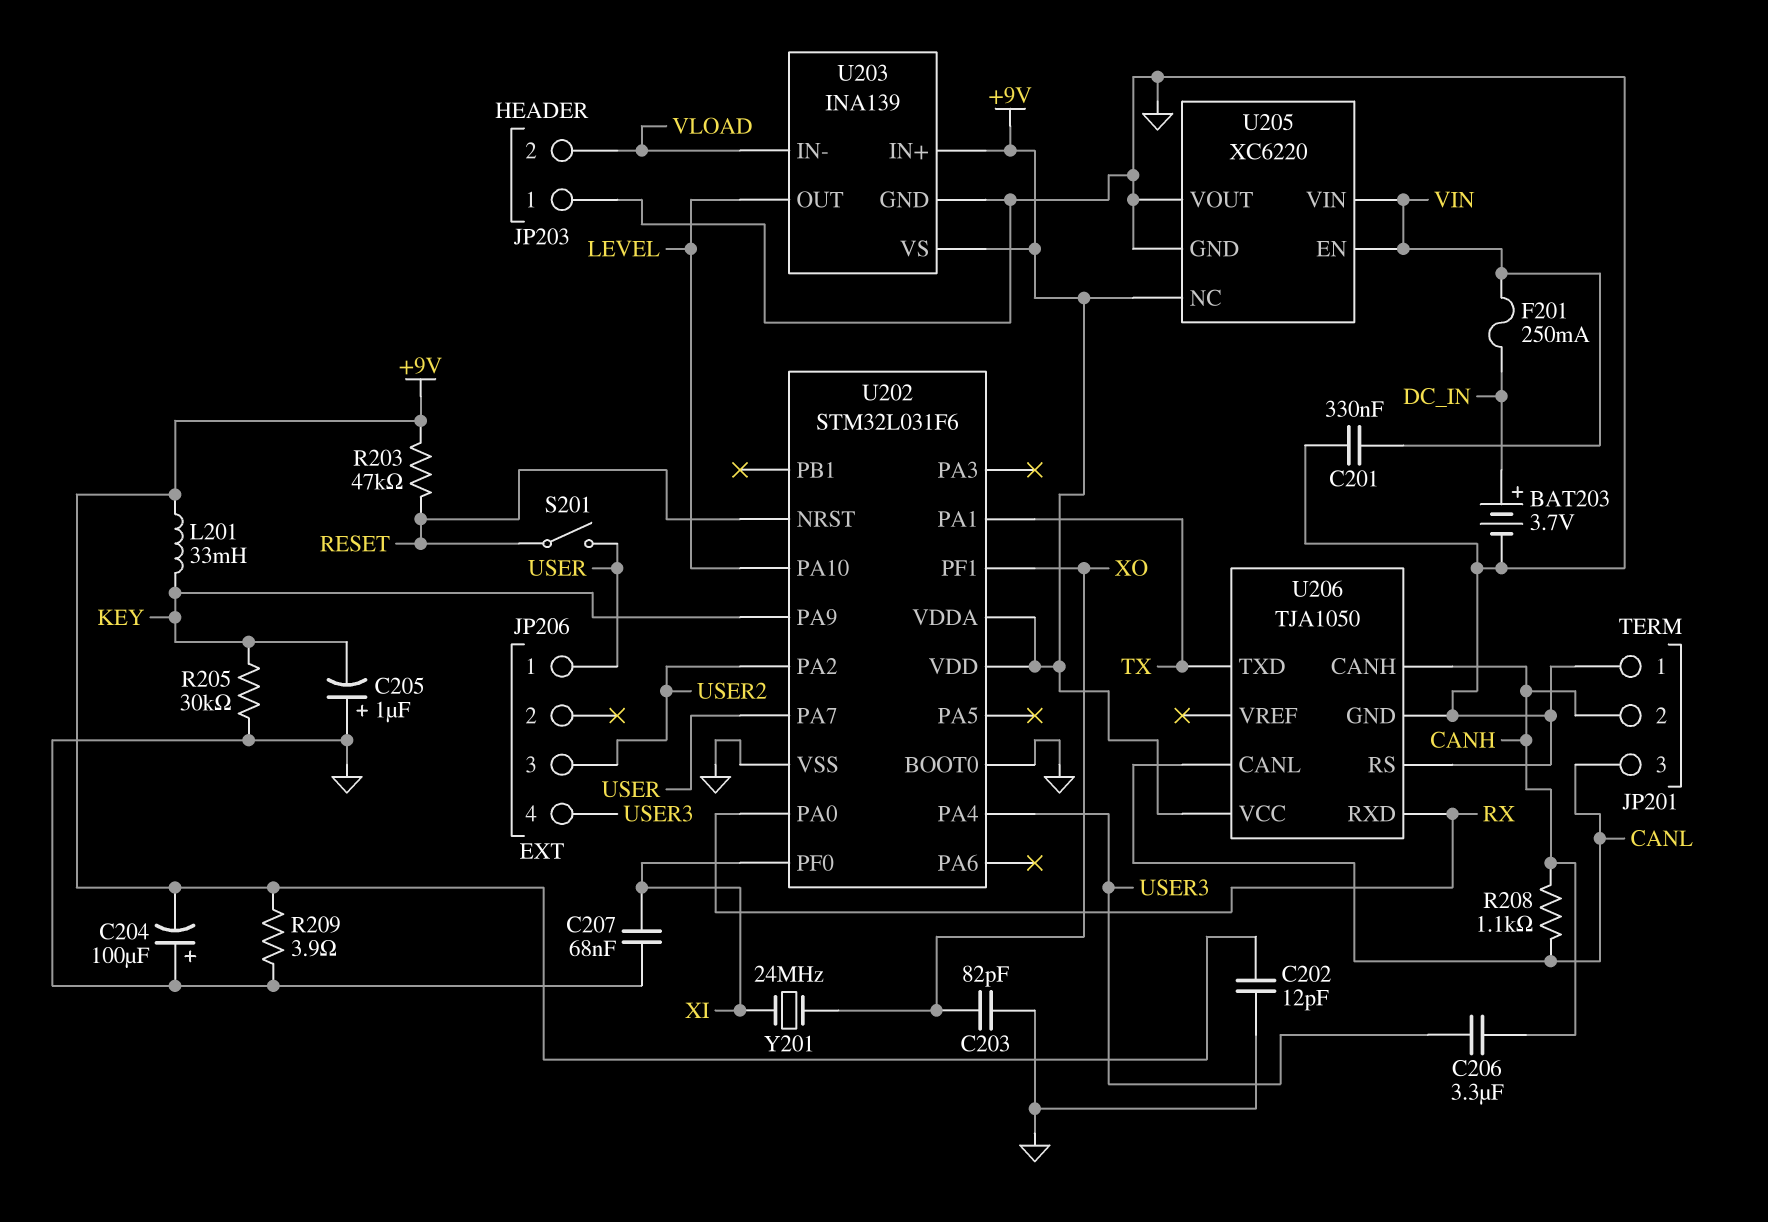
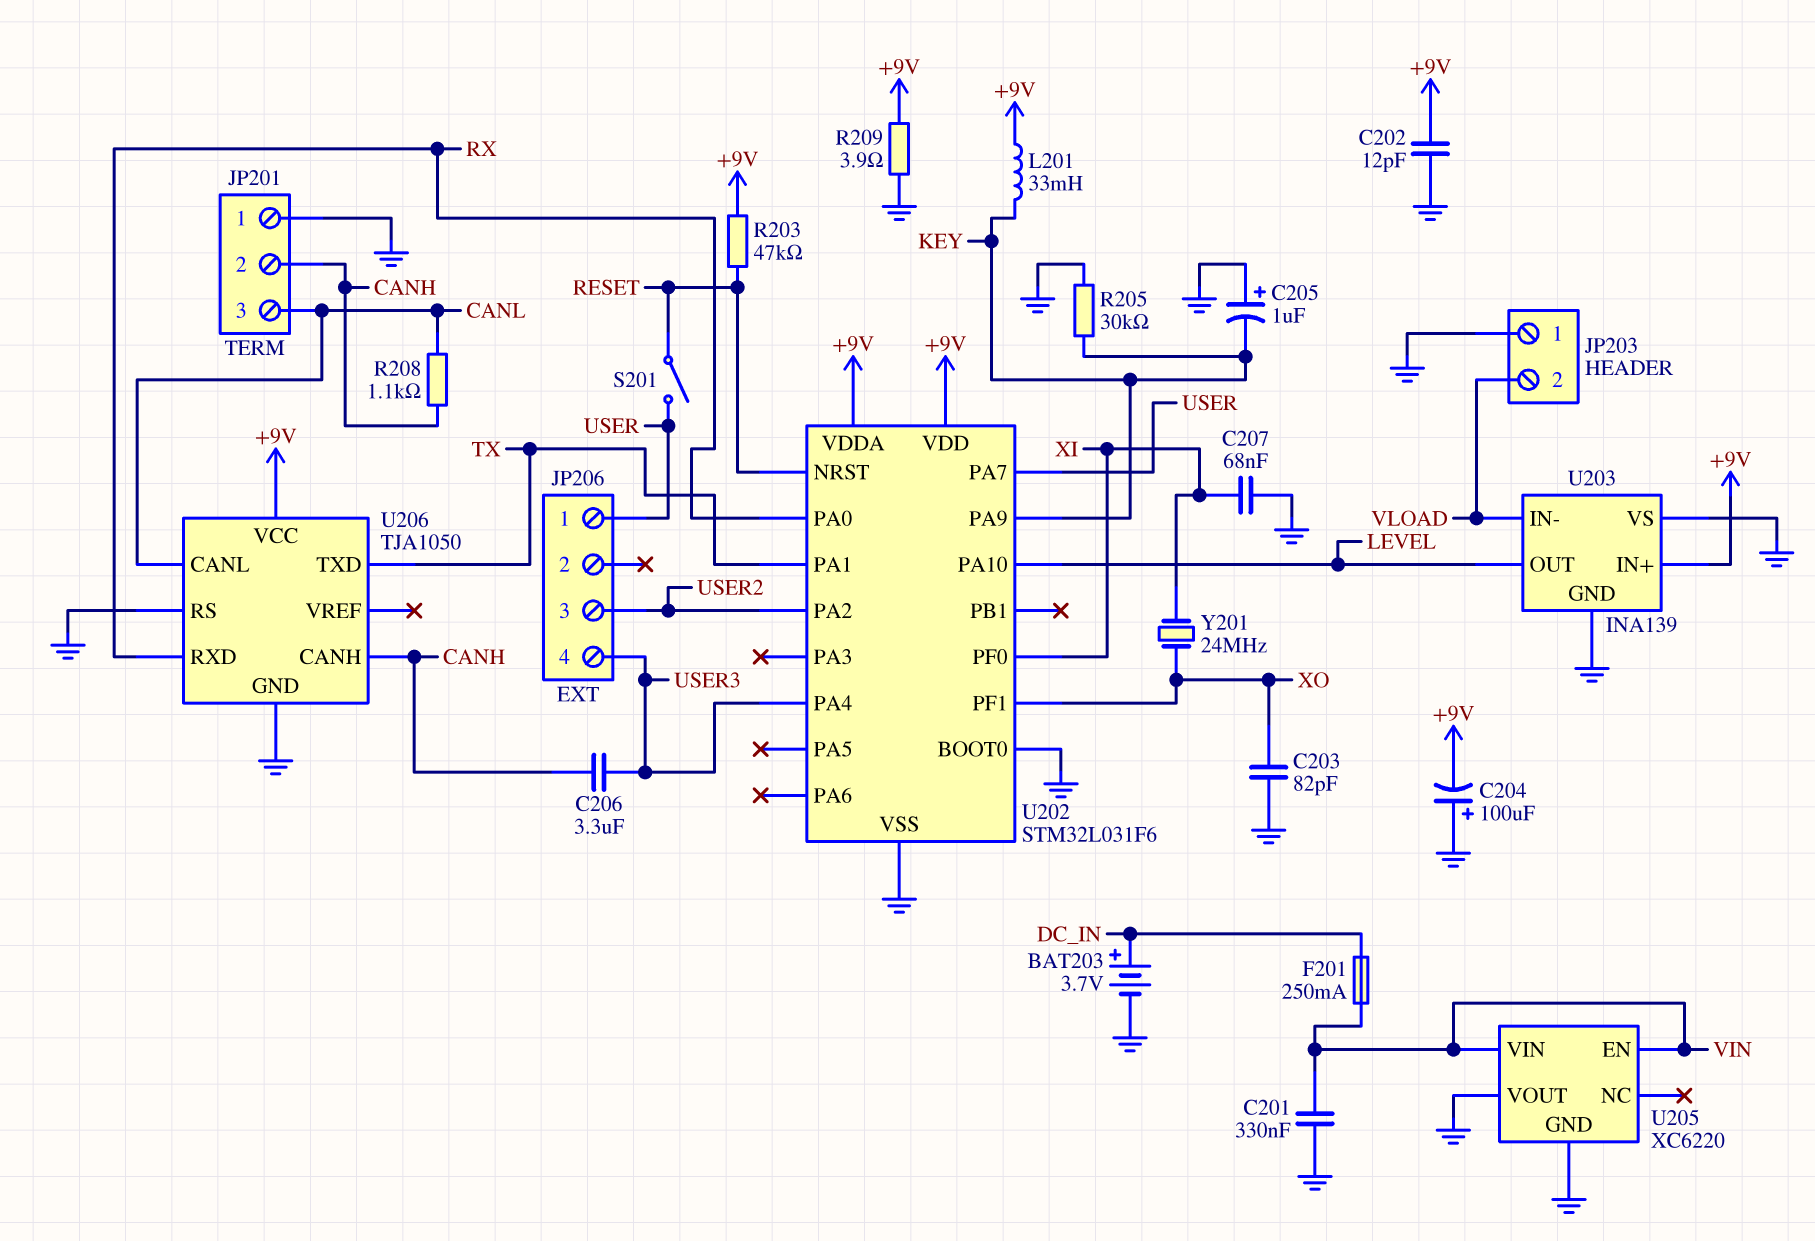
U203 pin VS: +9V -> GND
U205 pin NC: +9V -> none

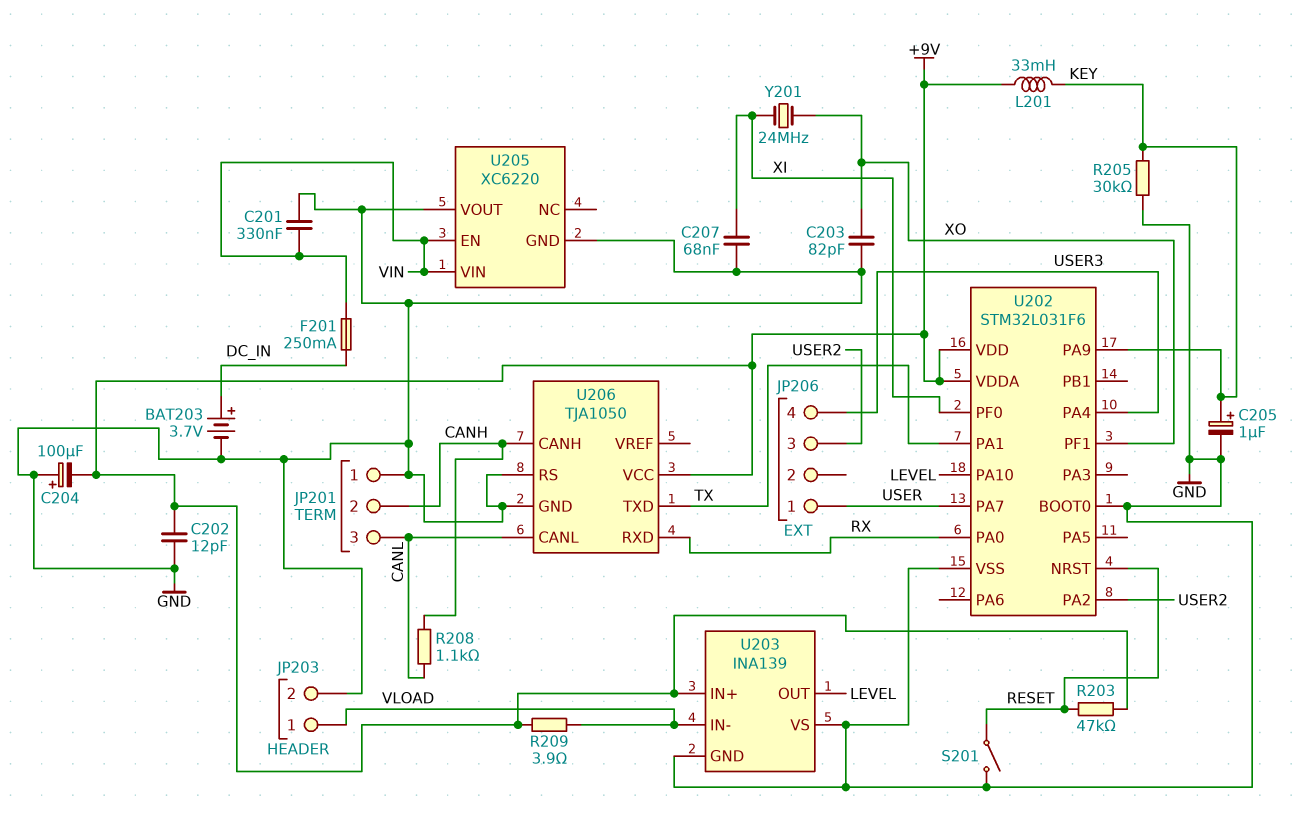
C205: 1uF (plus GND, minus KEY) -> 1uF (plus KEY, minus GND)
C206: 3.3uF (CANH, USER3) -> none
JP203 pin 1: GND -> VLOAD
JP203 pin 2: VLOAD -> GND
R209: 3.9 (+9V, GND) -> 3.9 (+9V, VLOAD)
S201: switch (RESET, USER) -> switch (GND, RESET)

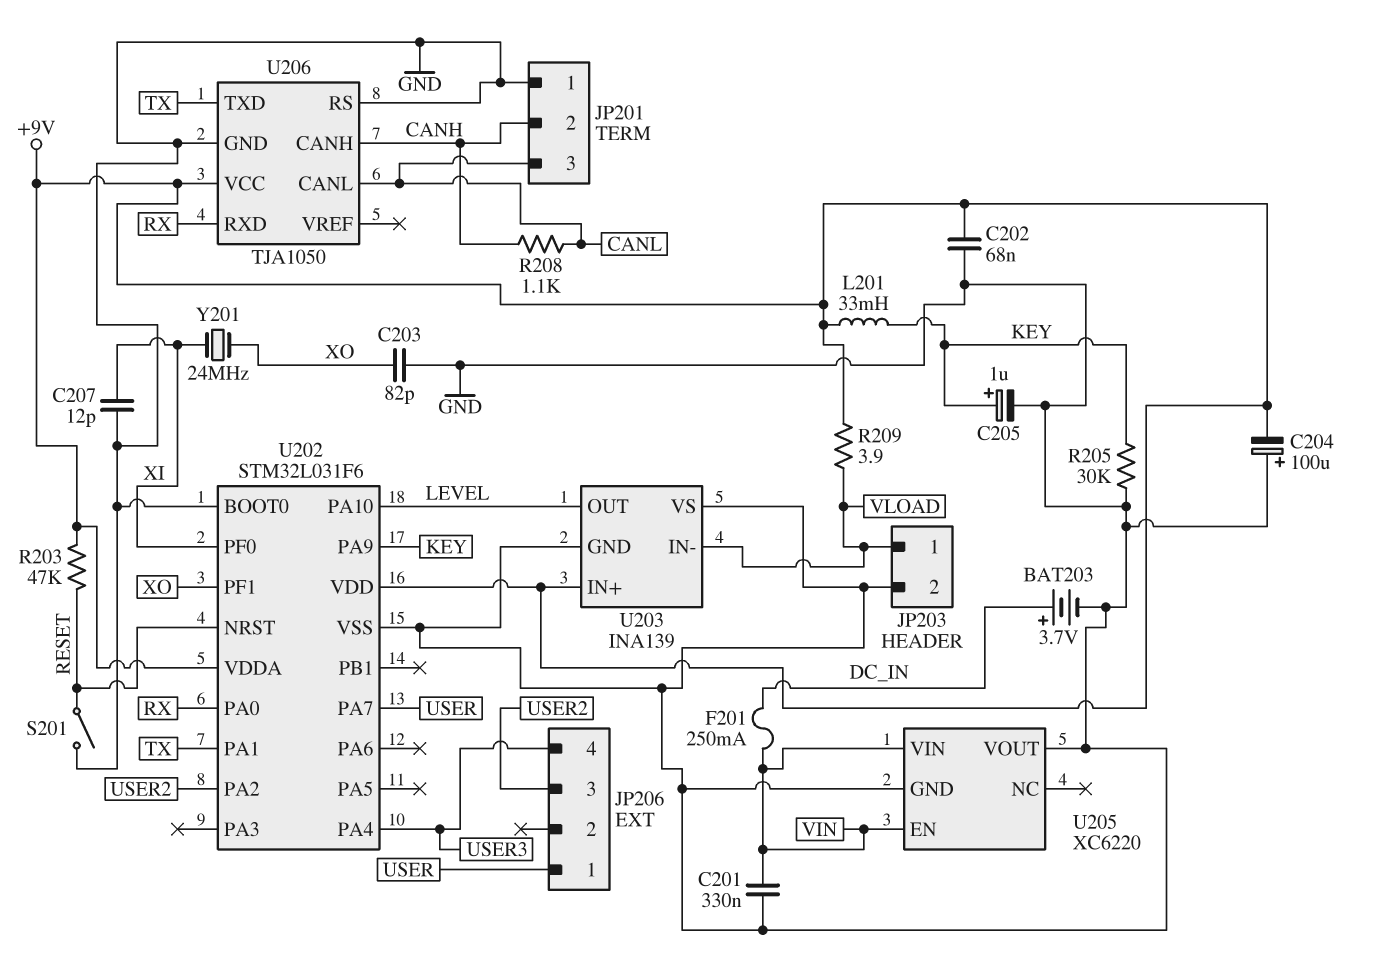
C202: 12pF (+9V, GND) -> 68nF (+9V, GND)
C207: 68nF (GND, XI) -> 12pF (GND, XI)

